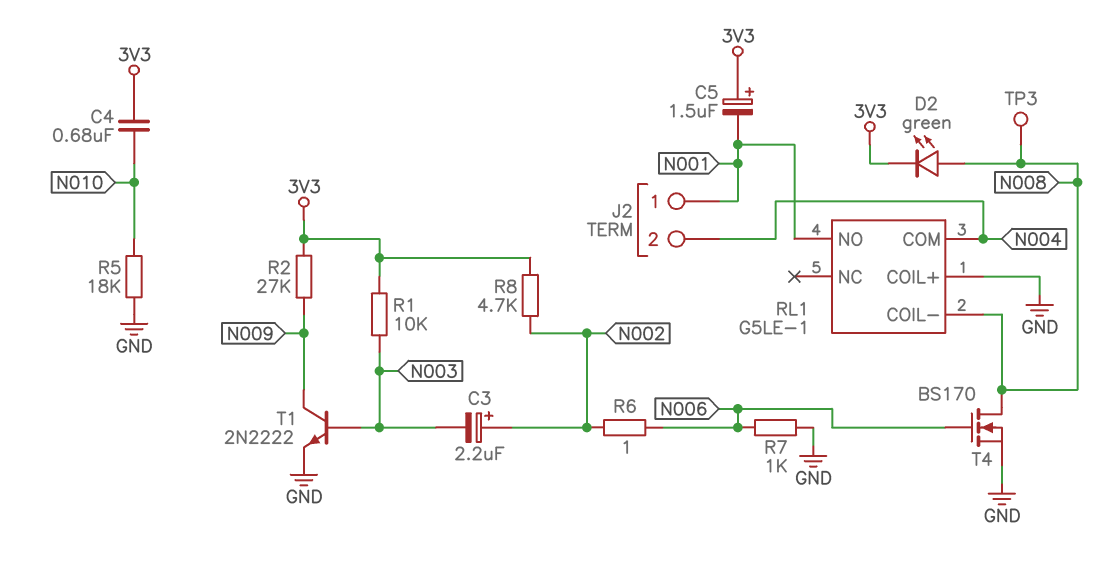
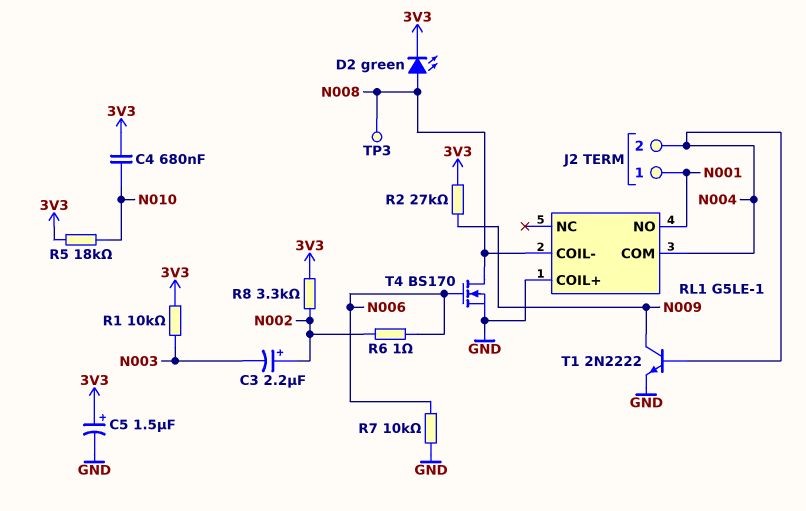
C5: 1.5uF (plus 3V3, minus N001) -> 1.5uF (plus 3V3, minus GND)
R5: 18k (GND, N010) -> 18k (3V3, N010)
R7: 1k (GND, N006) -> 10k (GND, N006)
R8: 4.7k (3V3, N002) -> 3.3k (3V3, N002)
T1: NPN 2N2222 (B N003, C N009, E GND) -> NPN 2N2222 (B N004, C N009, E GND)

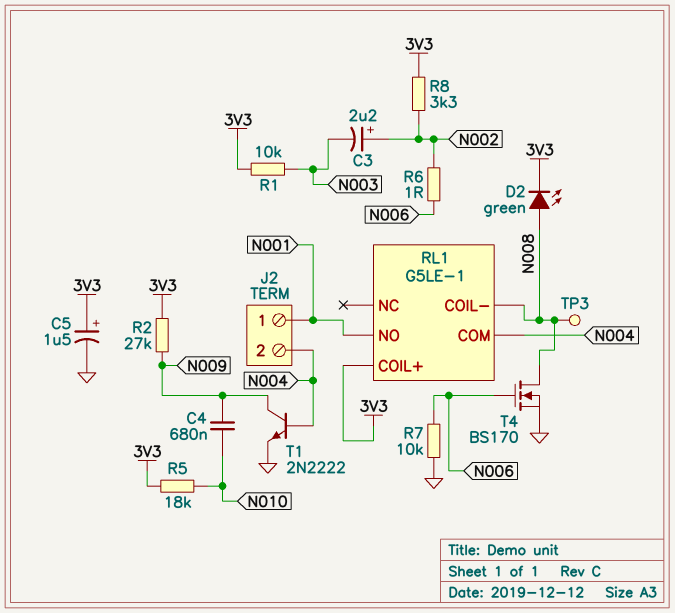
C4: 680nF (3V3, N010) -> 680nF (N009, N010)
RL1 pin COIL+: GND -> 3V3

